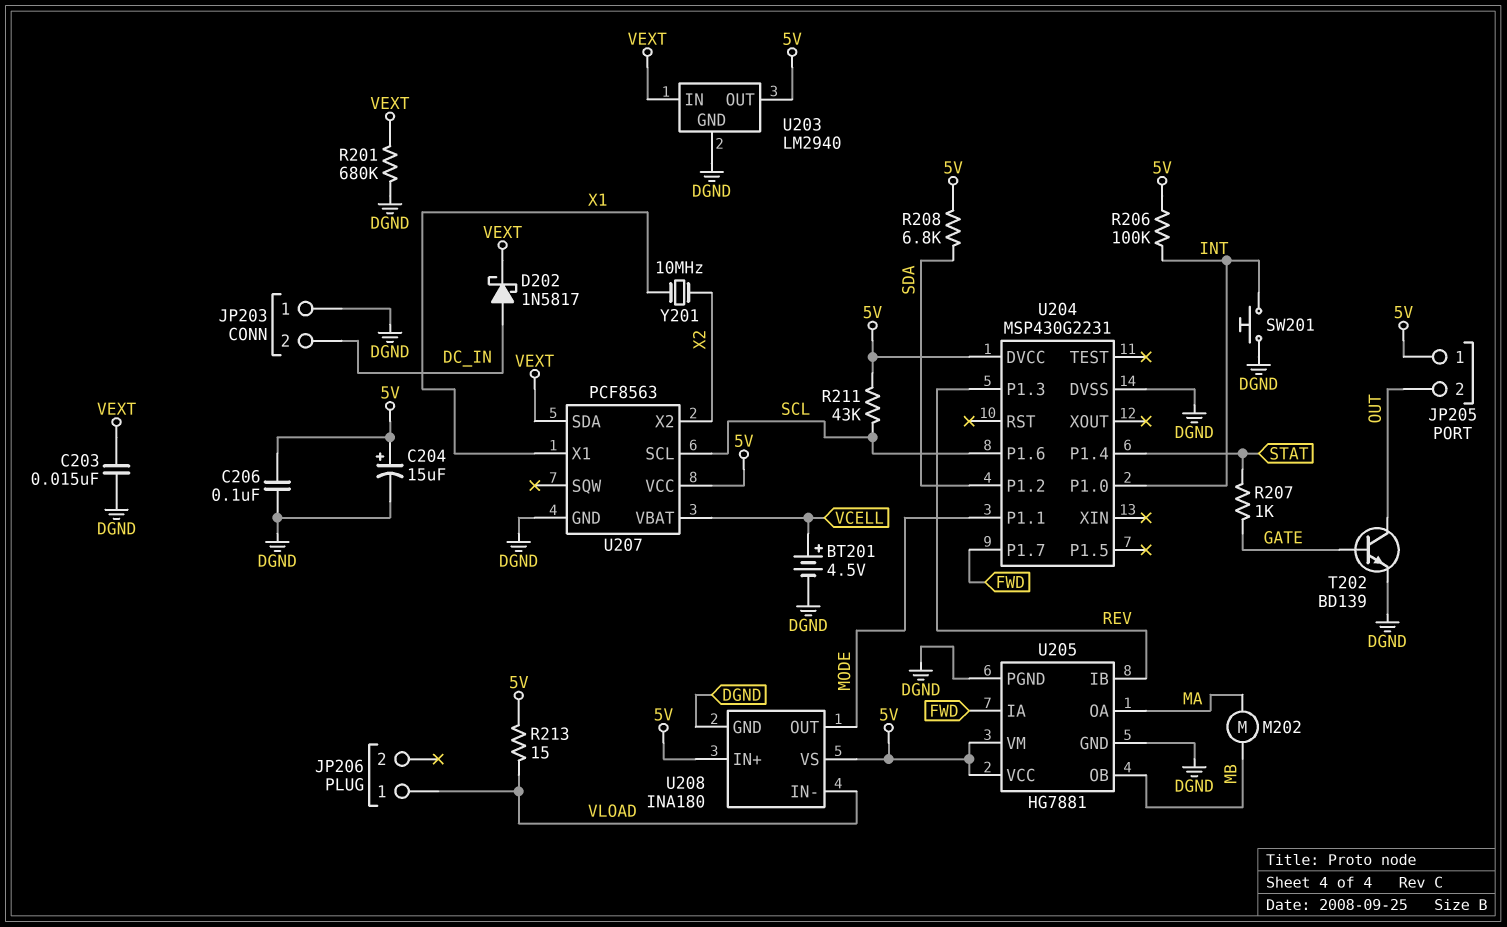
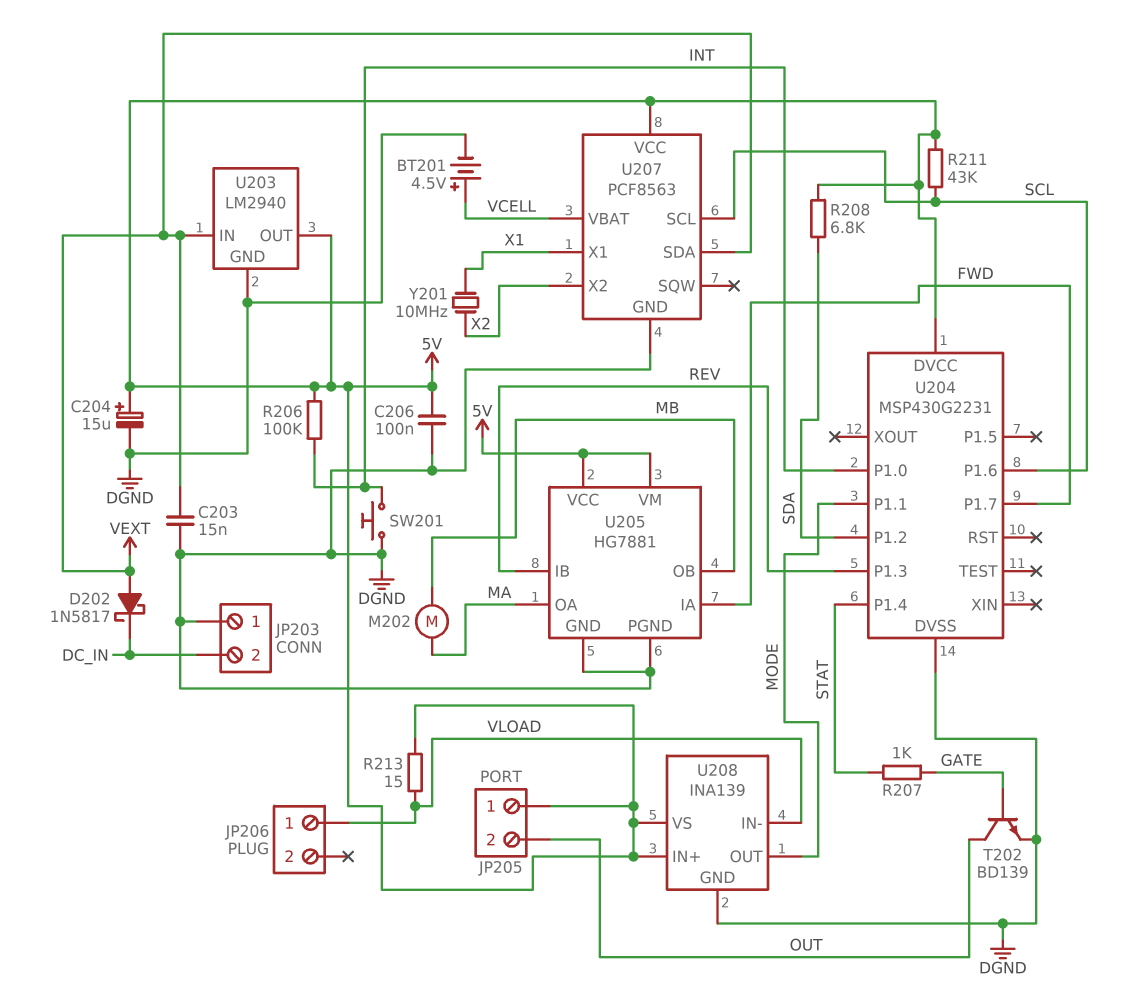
D202: schottky 1N5817 (A DC_IN, K VEXT) -> schottky 1N5817 (A VEXT, K DC_IN)
R201: 680k (DGND, VEXT) -> none
U208: INA180 -> INA139

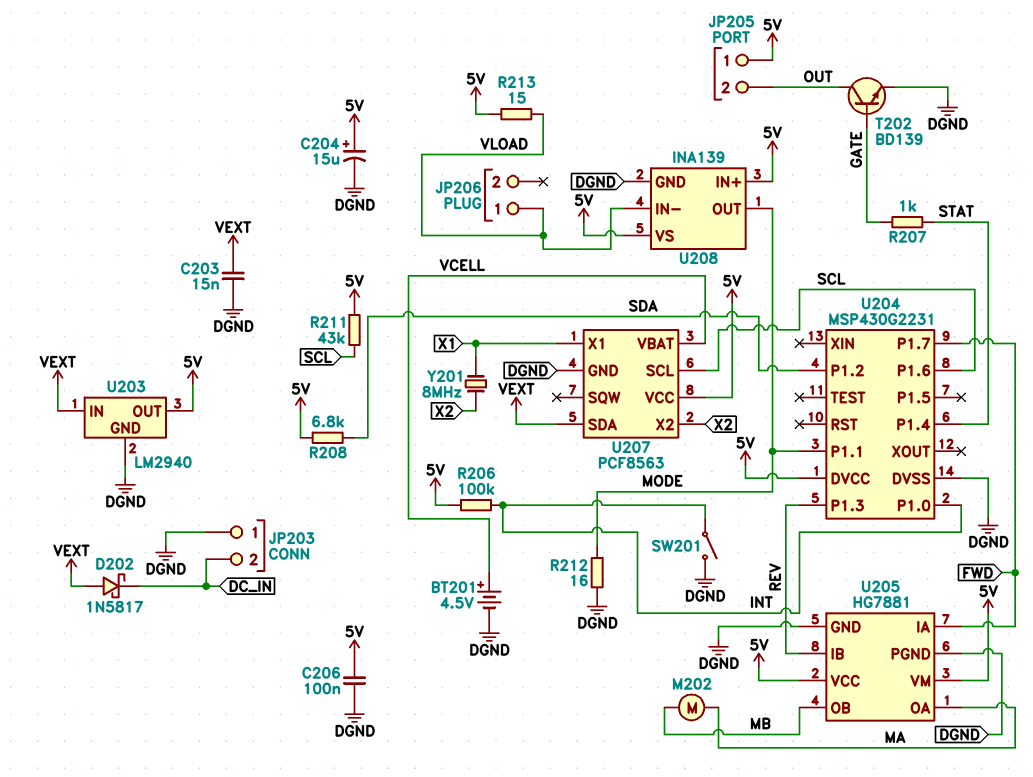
R212: none -> 16 (DGND, MODE)
SW201: button (DGND, INT) -> switch (DGND, INT)
Y201: 10MHz (X1, X2) -> 8MHz (X1, X2)

